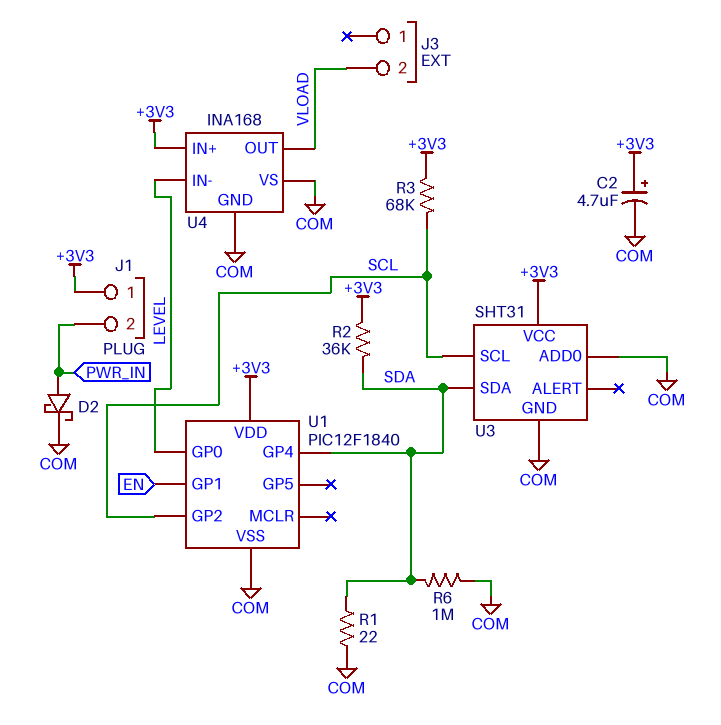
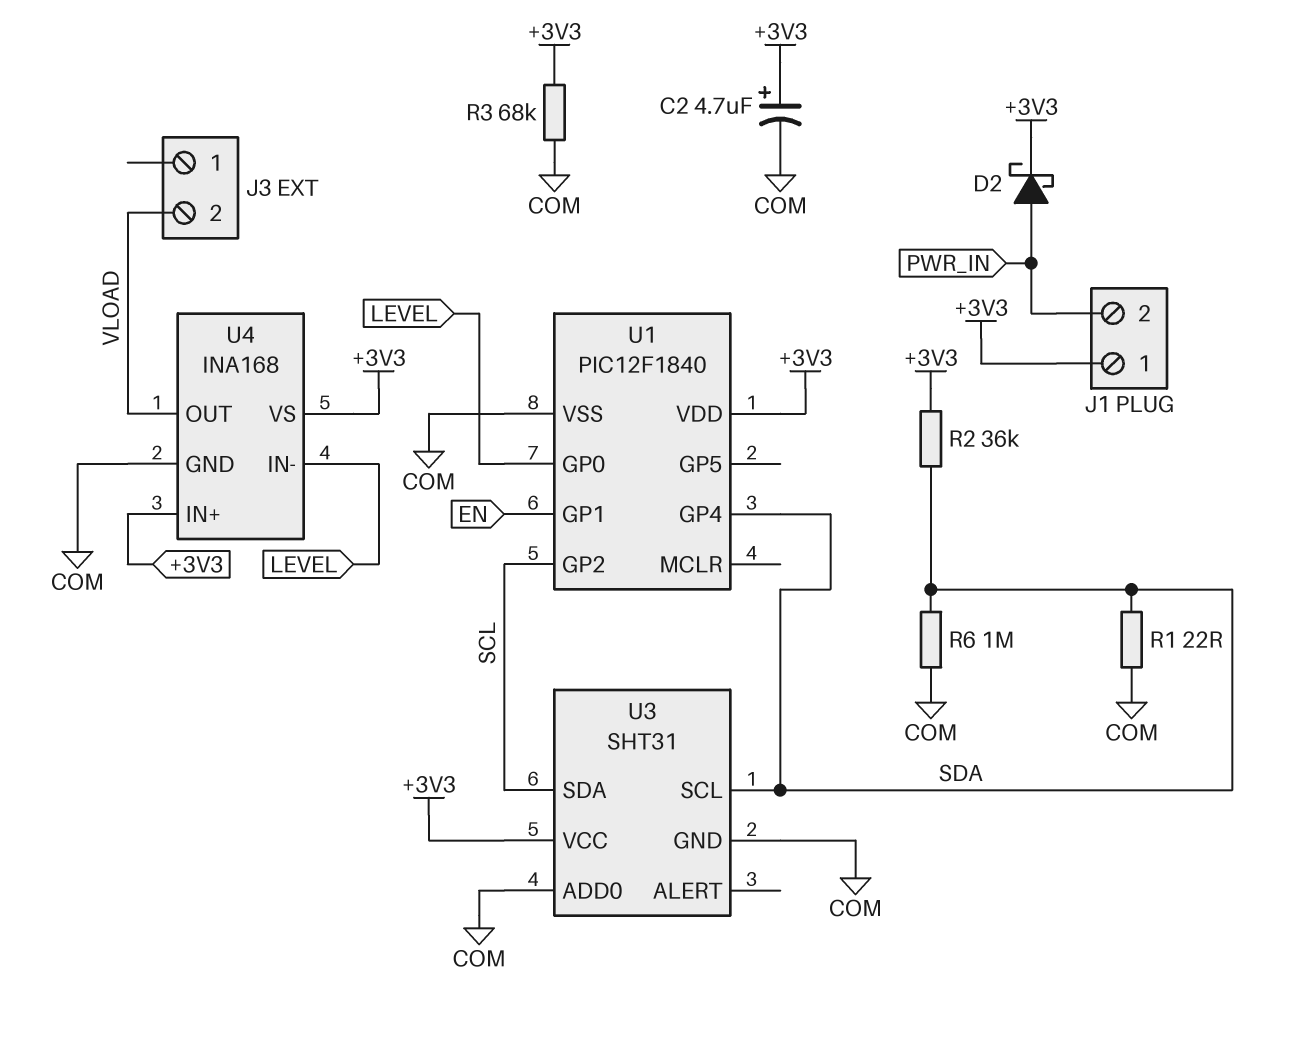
D2: schottky (A PWR_IN, K COM) -> schottky (A PWR_IN, K +3V3)
R3: 68k (+3V3, SCL) -> 68k (+3V3, COM)
U3 pin SCL: SCL -> SDA
U3 pin SDA: SDA -> SCL
U4 pin VS: COM -> +3V3

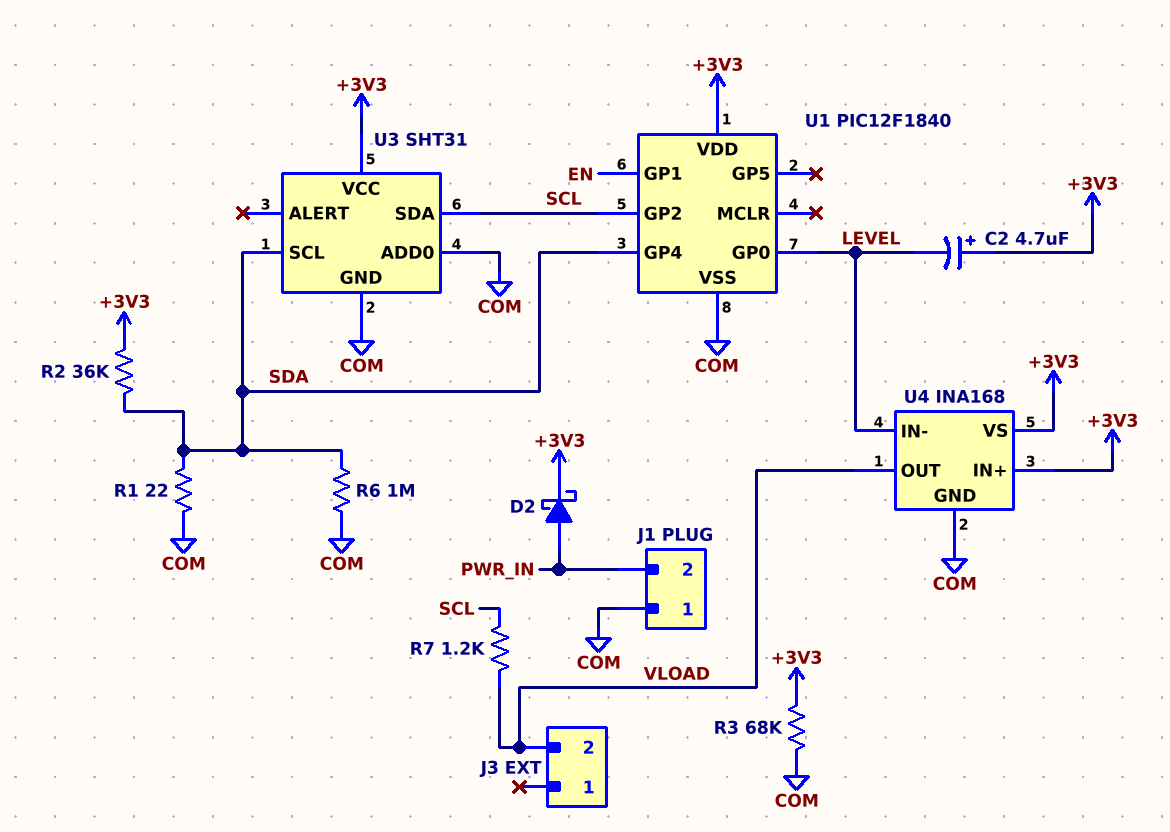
C2: 4.7uF (plus +3V3, minus COM) -> 4.7uF (plus +3V3, minus LEVEL)
J1 pin 1: +3V3 -> COM
R7: none -> 1.2k (SCL, VLOAD)

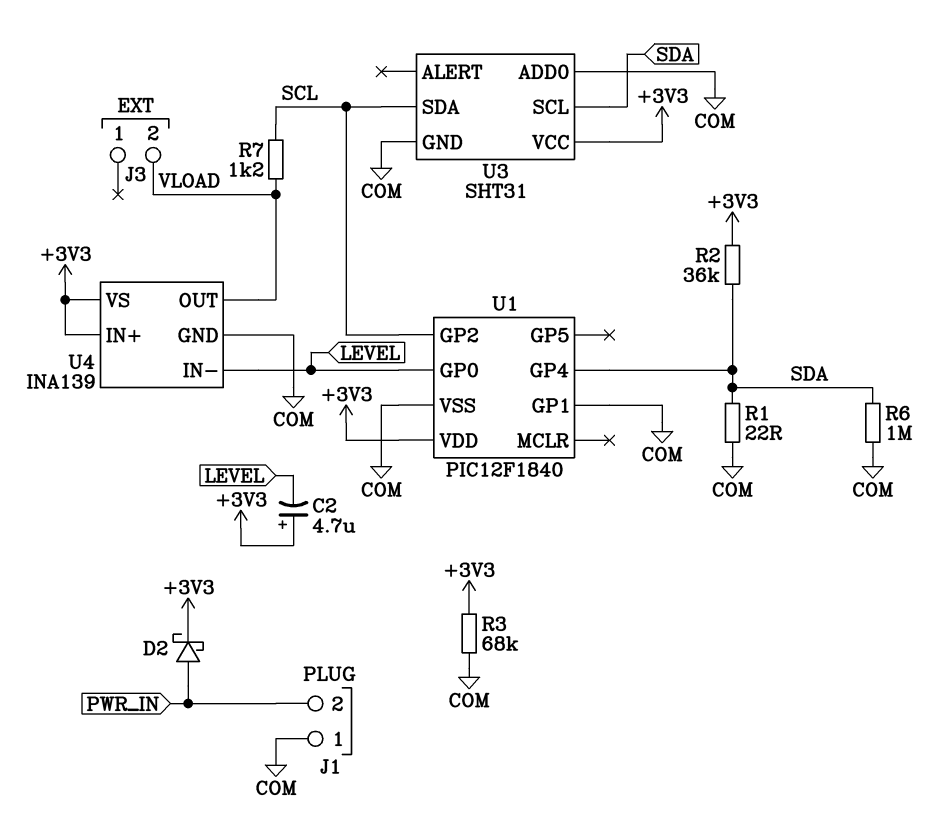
U1 pin GP1: EN -> COM
U4: INA168 -> INA139

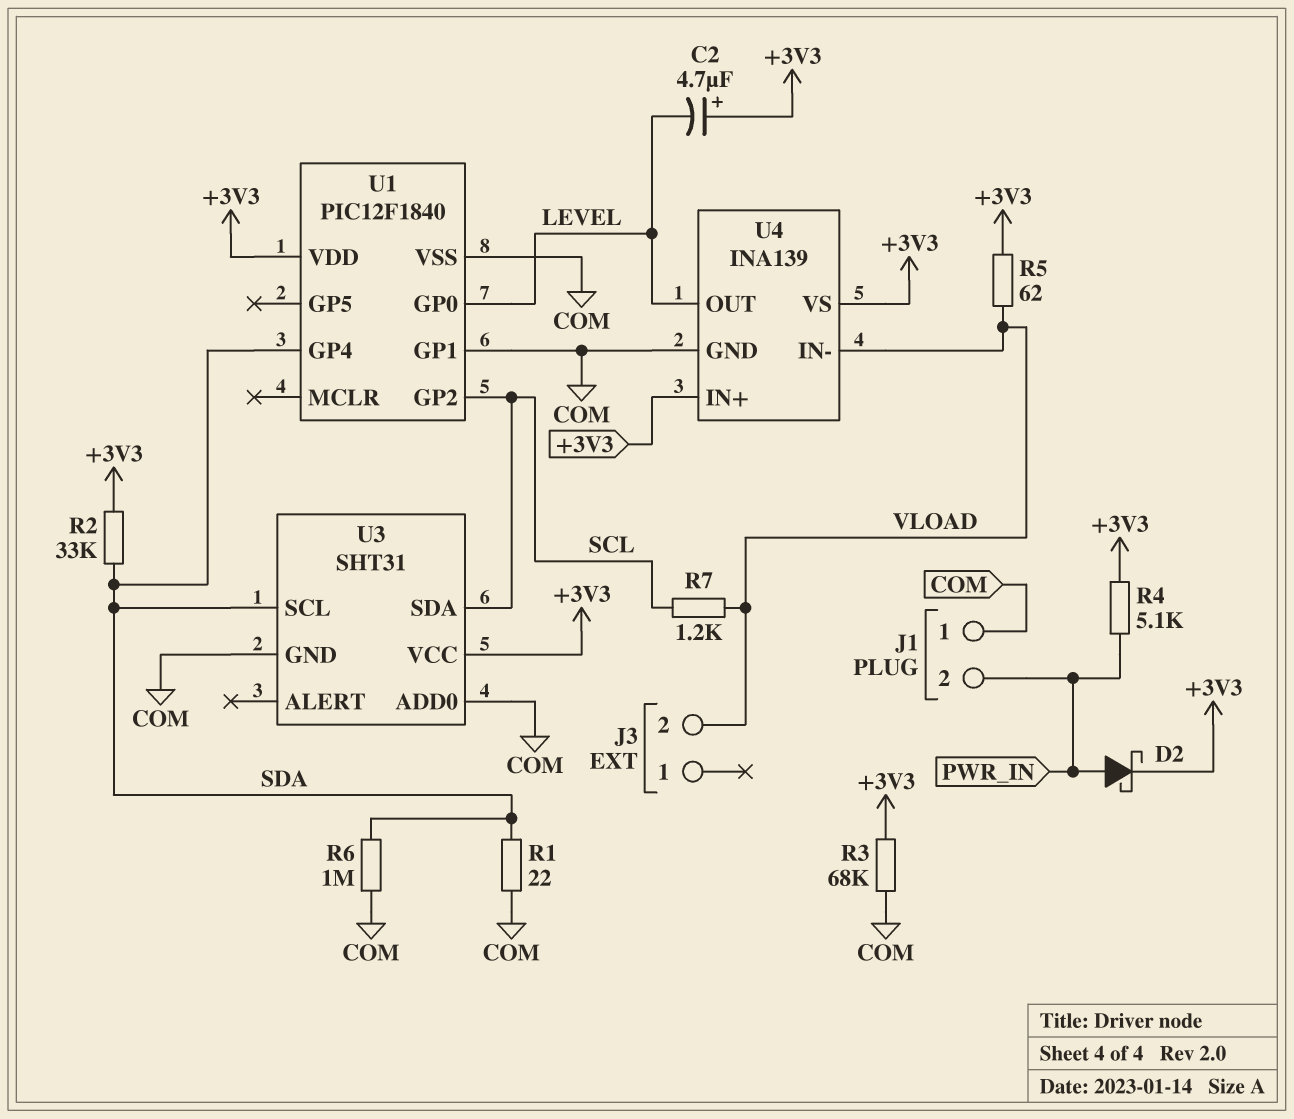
R2: 36k (+3V3, SDA) -> 33k (+3V3, SDA)
R4: none -> 5.1k (+3V3, PWR_IN)
R5: none -> 62 (+3V3, VLOAD)
U4 pin IN-: LEVEL -> VLOAD
U4 pin OUT: VLOAD -> LEVEL

